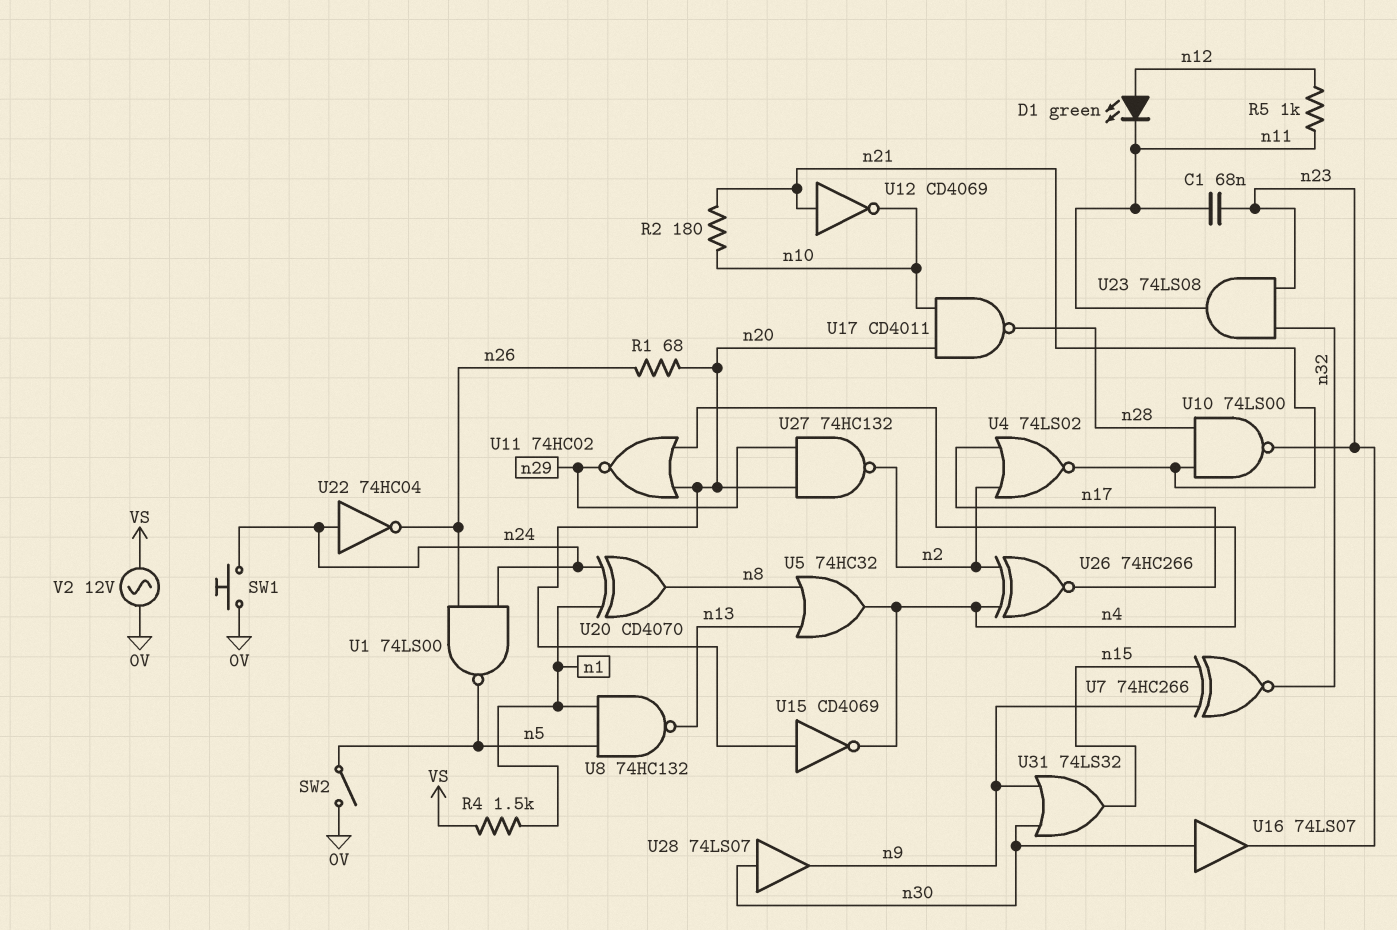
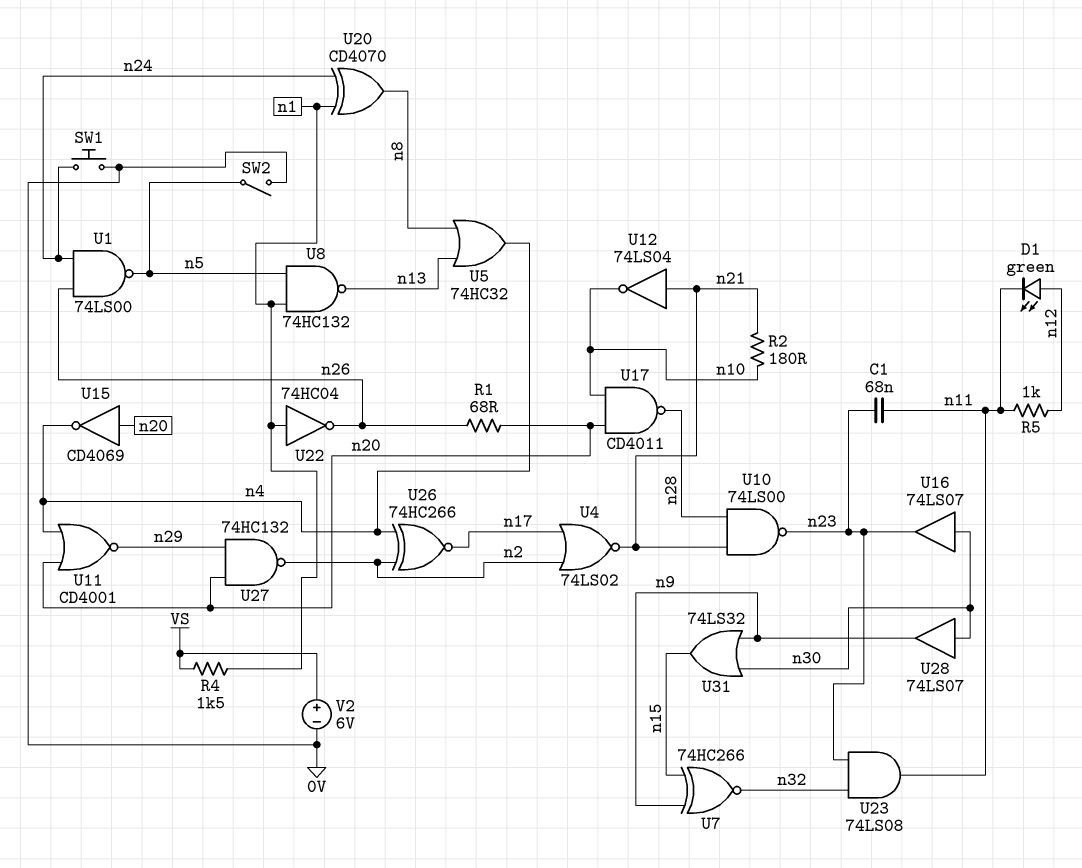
U11: NOR 74HC02 (in n4, in n20, out n29) -> NOR CD4001 (in n4, in n20, out n29)
U12: NOT CD4069 (in n21, out n10) -> NOT 74LS04 (in n21, out n10)
U22: NOT 74HC04 (in n24, out n26) -> NOT 74HC04 (in n1, out n26)
V2: AC 12V (0V, VS) -> 6V (plus VS, minus 0V)

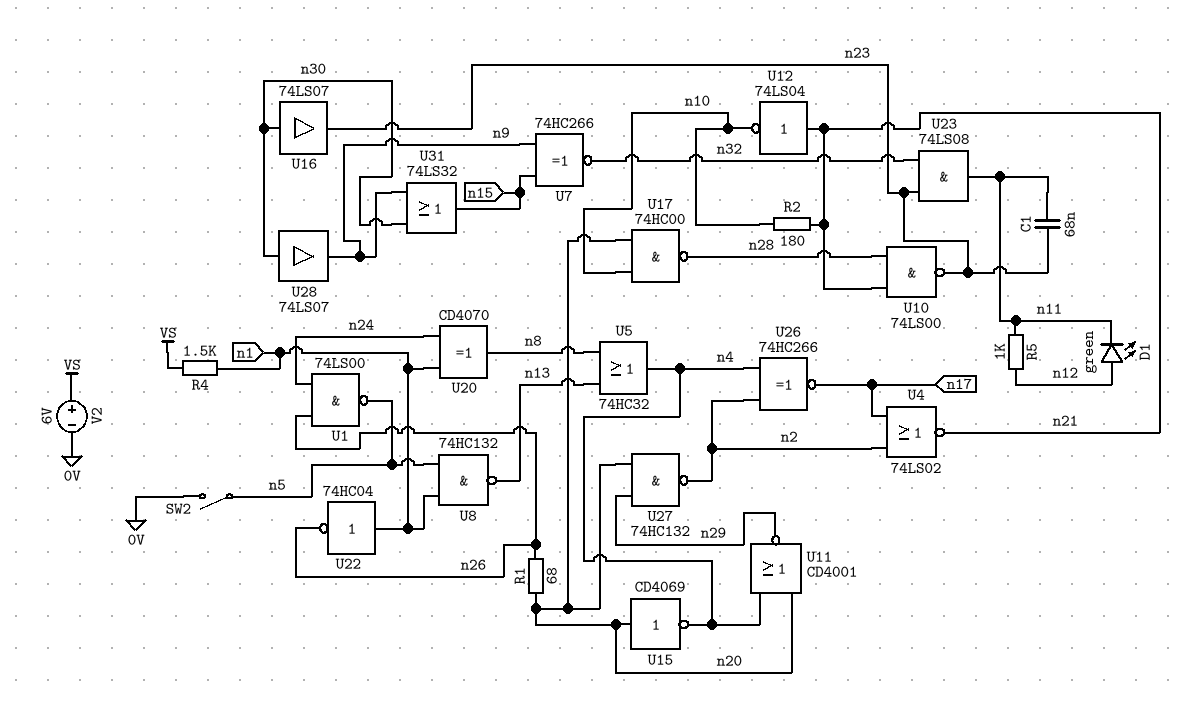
SW1: button (0V, n24) -> none
U17: NAND CD4011 (in n10, in n20, out n28) -> NAND 74HC00 (in n10, in n20, out n28)

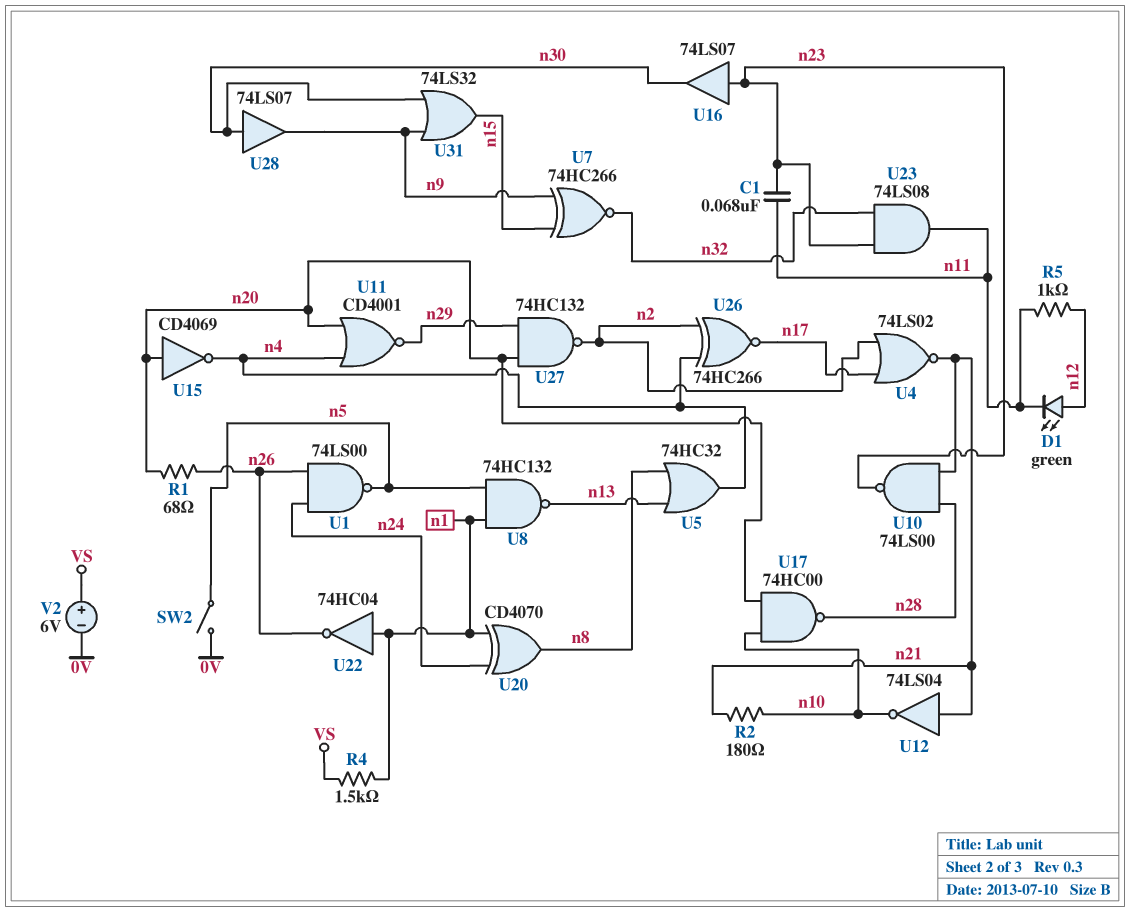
U16: buffer 74LS07 (in n30, out n23) -> buffer 74LS07 (in n23, out n30)

